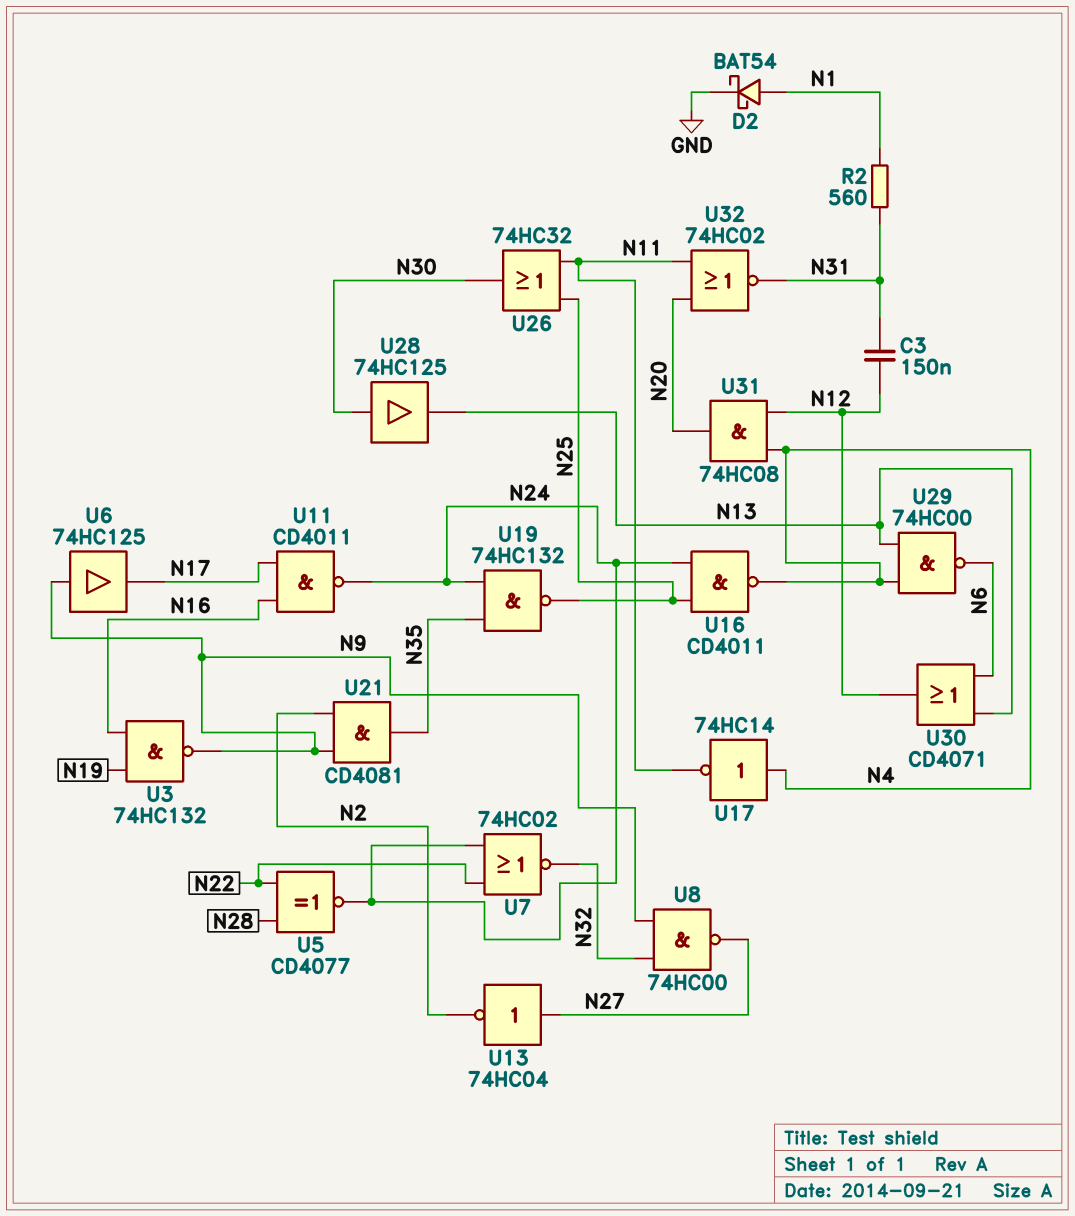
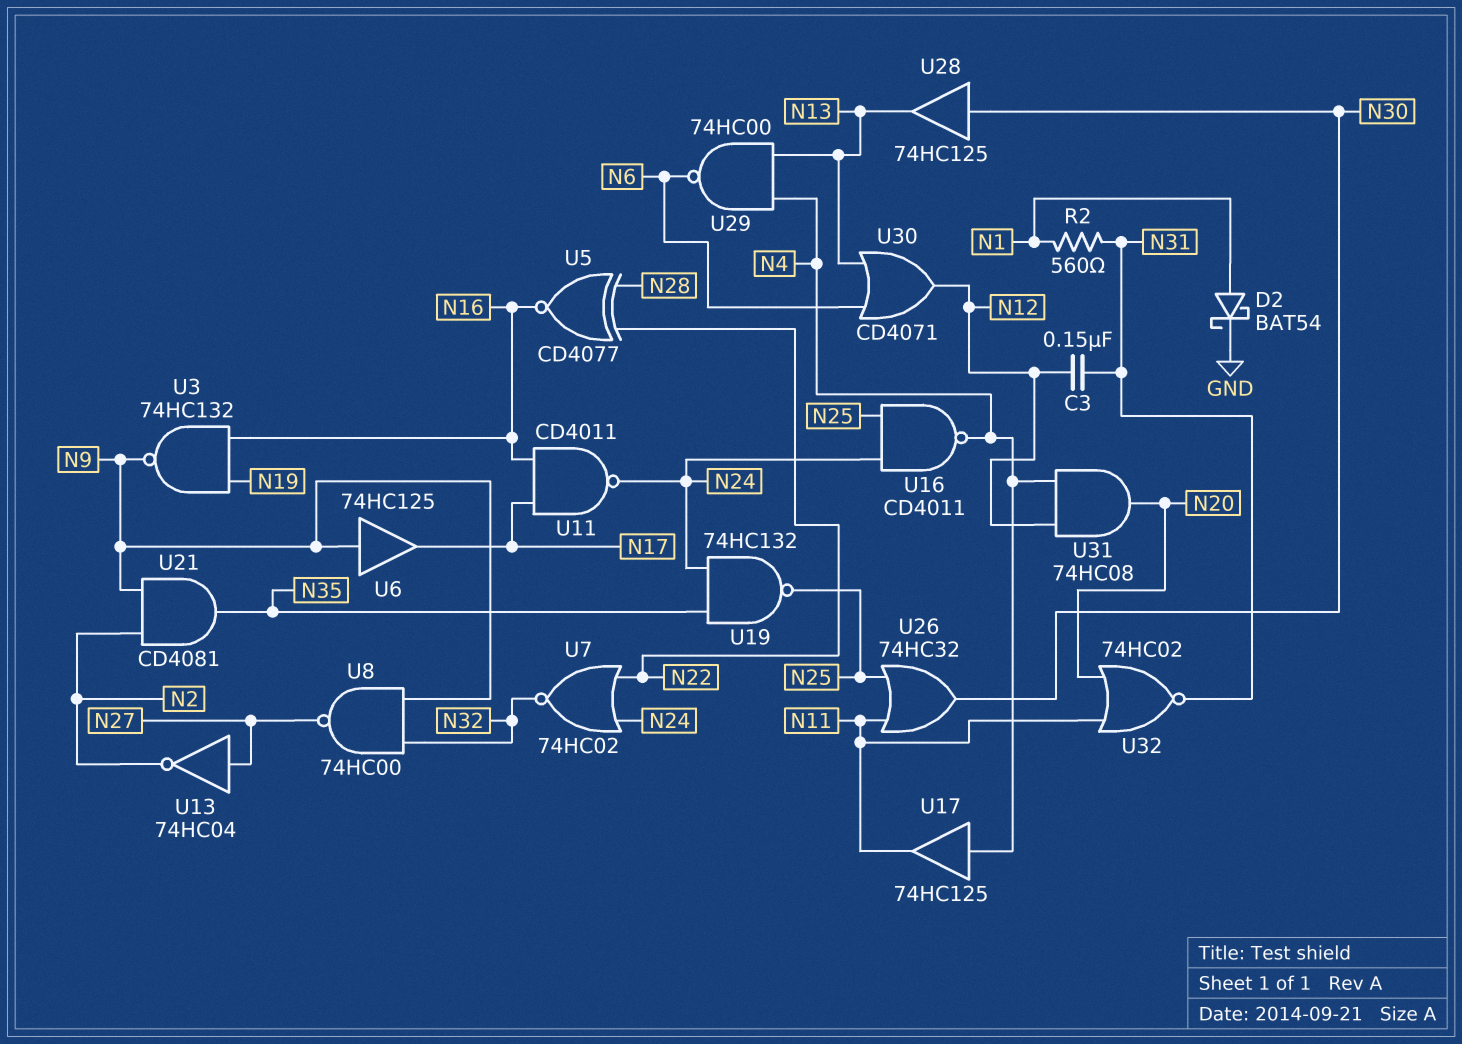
U5: XNOR CD4077 (in N22, in N28, out N24) -> XNOR CD4077 (in N22, in N28, out N16)
U17: NOT 74HC14 (in N4, out N11) -> buffer 74HC125 (in N4, out N11)

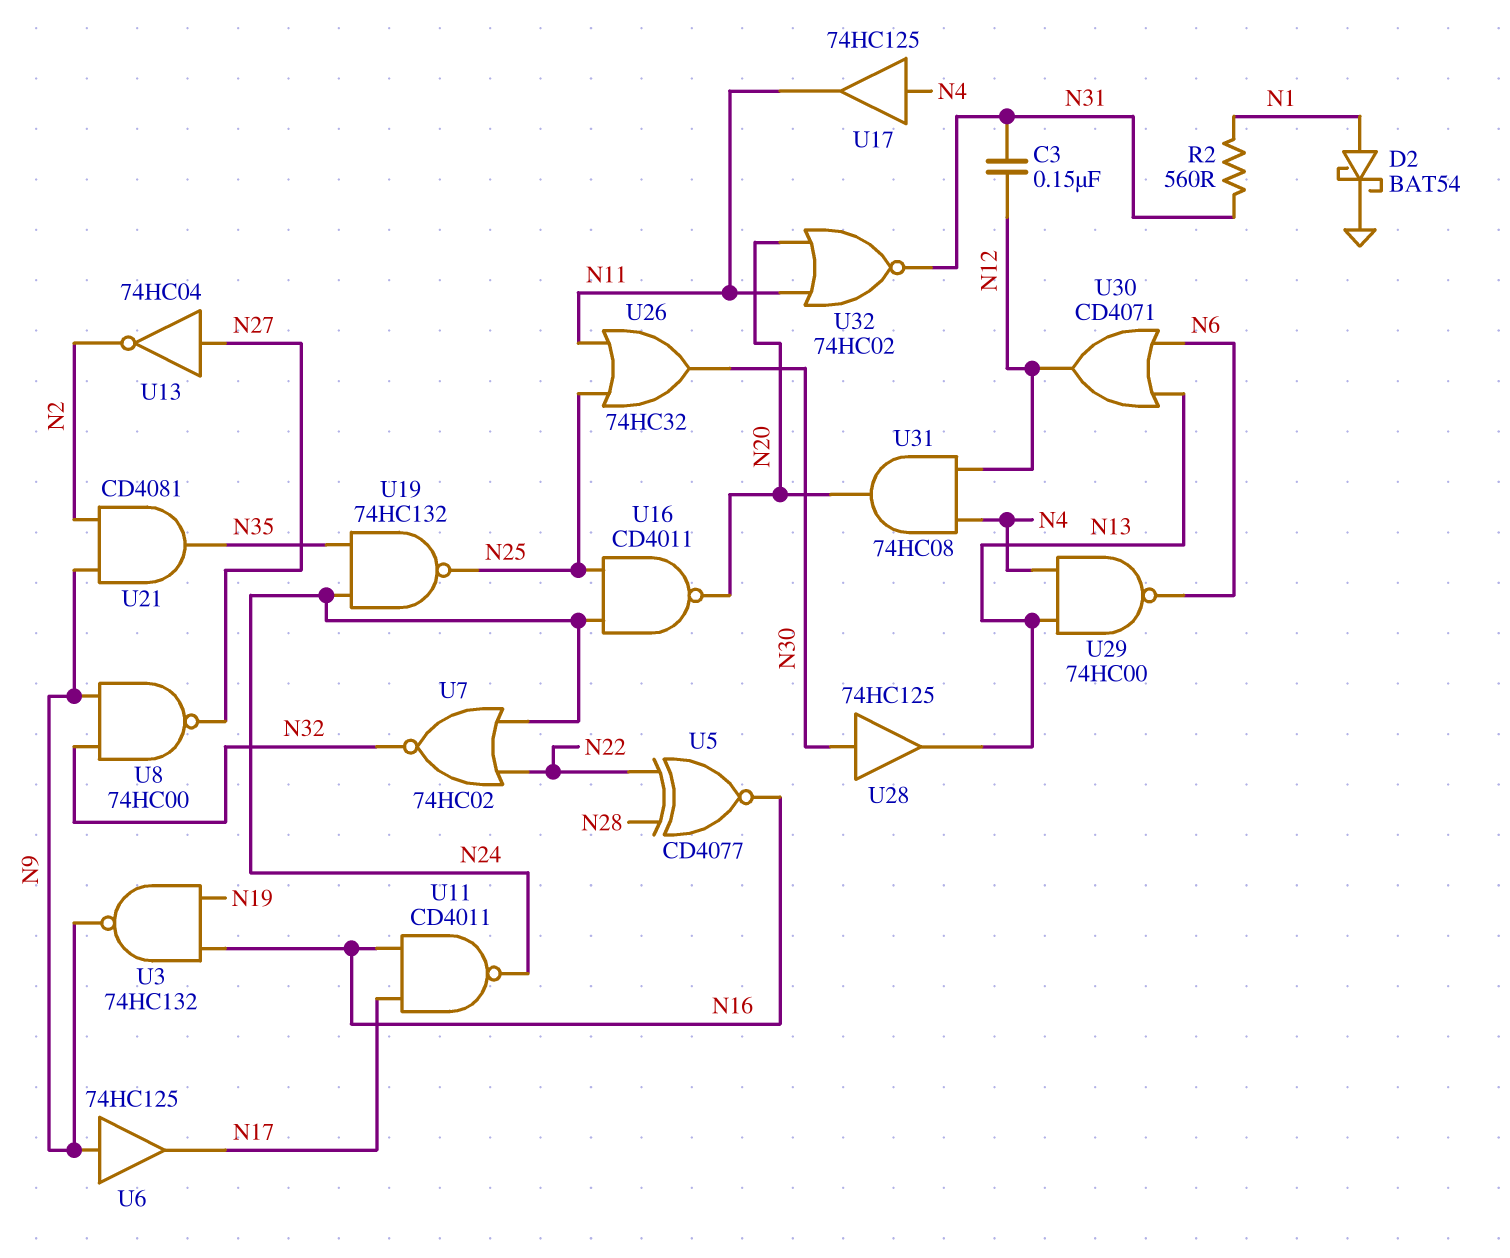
U16: NAND CD4011 (in N24, in N25, out N4) -> NAND CD4011 (in N24, in N25, out N20)

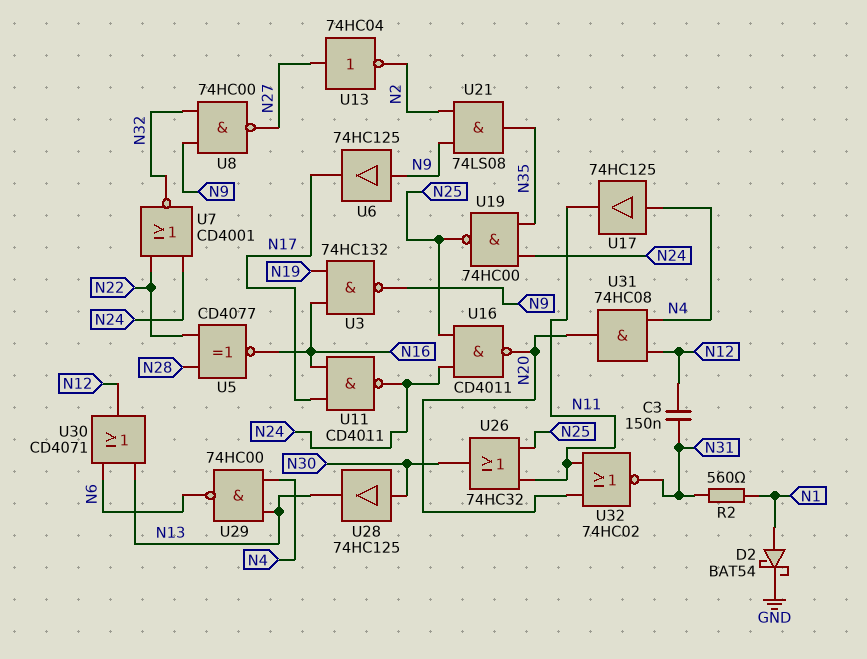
U7: NOR 74HC02 (in N22, in N24, out N32) -> NOR CD4001 (in N22, in N24, out N32)
U19: NAND 74HC132 (in N24, in N35, out N25) -> NAND 74HC00 (in N24, in N35, out N25)
U21: AND CD4081 (in N2, in N9, out N35) -> AND 74LS08 (in N2, in N9, out N35)

